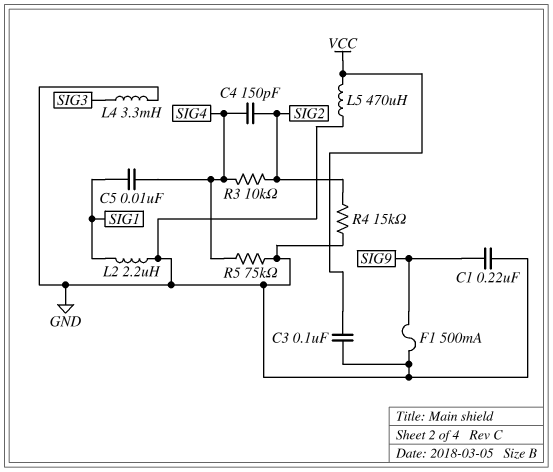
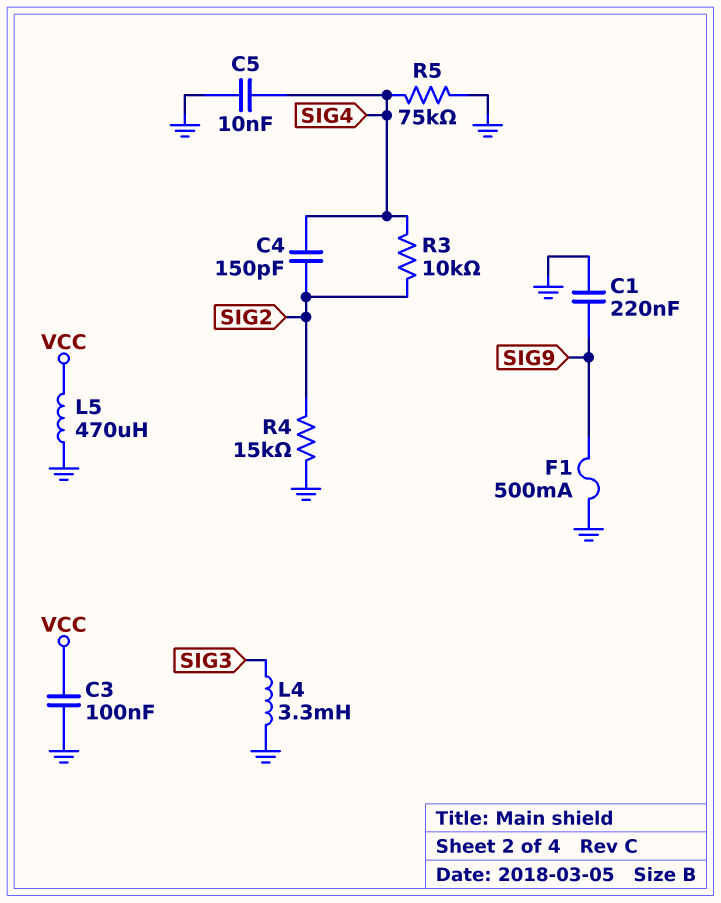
C5: 10nF (SIG1, SIG4) -> 10nF (GND, SIG4)
L2: 2.2uH (GND, SIG1) -> none

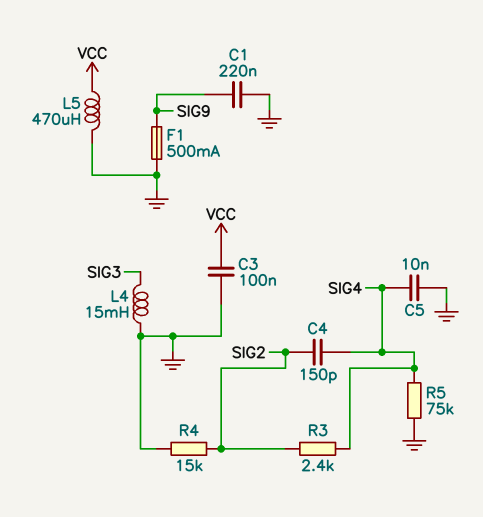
L4: 3.3mH (GND, SIG3) -> 15mH (GND, SIG3)
R3: 10k (SIG2, SIG4) -> 2.4k (SIG2, SIG4)

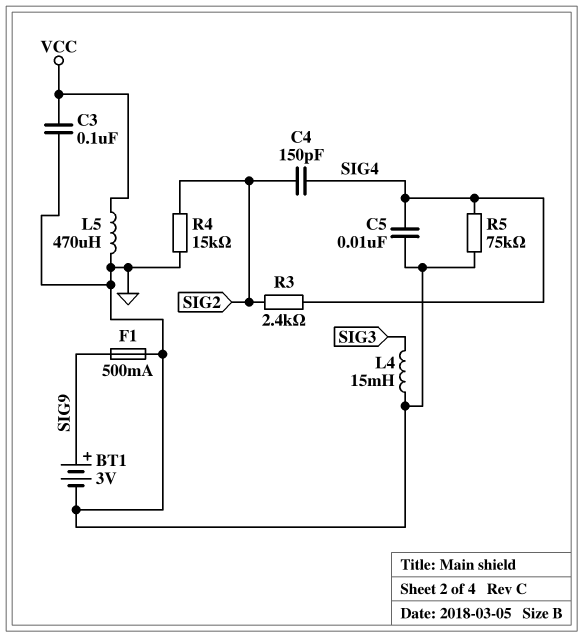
BT1: none -> 3V (plus SIG9, minus GND)
C1: 220nF (GND, SIG9) -> none

